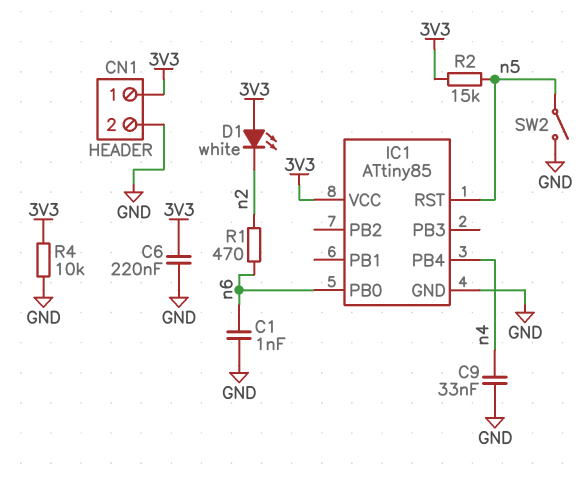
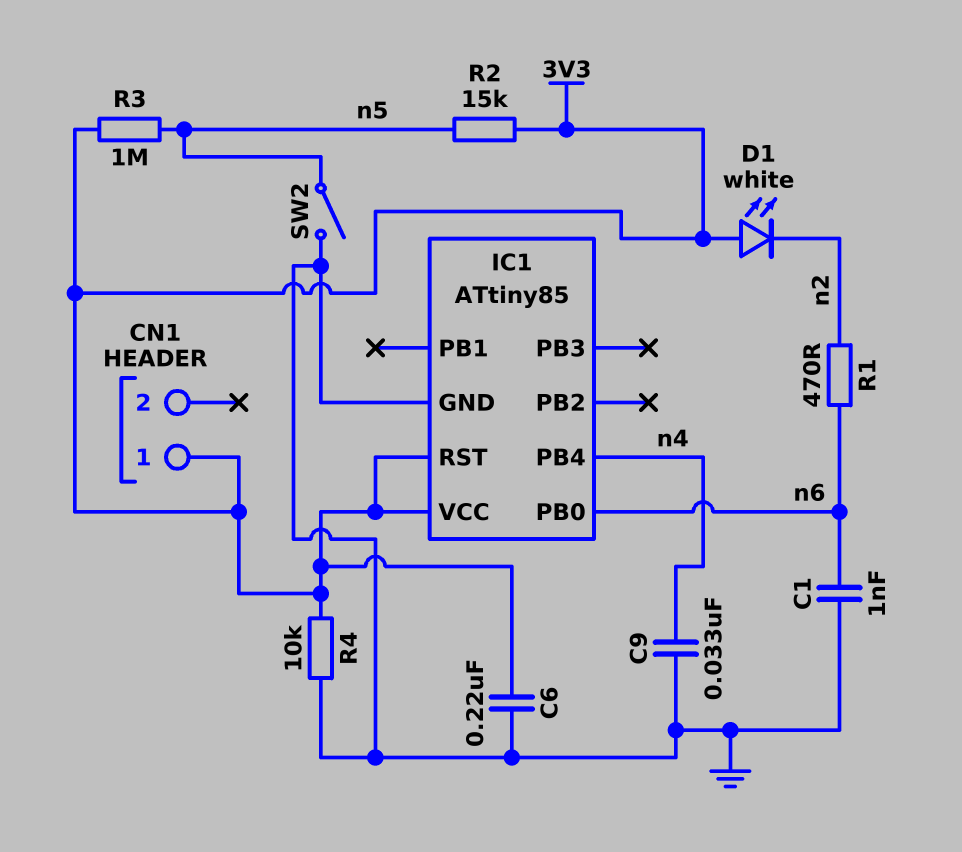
CN1 pin 2: GND -> none
IC1 pin RST: n5 -> 3V3
R3: none -> 1M (3V3, n5)

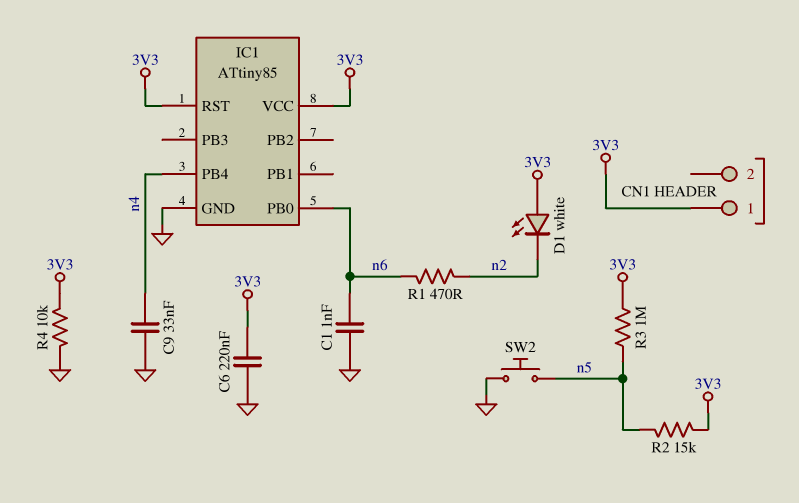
SW2: switch (GND, n5) -> button (GND, n5)

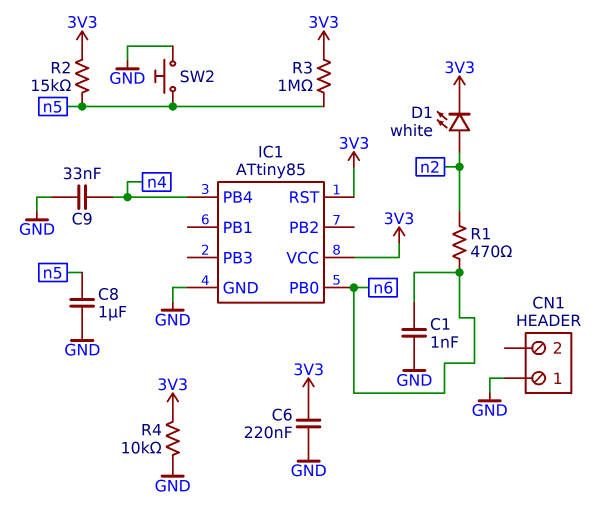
C8: none -> 1uF (GND, n5)
CN1 pin 1: 3V3 -> GND
D1: LED white (A 3V3, K n2) -> LED white (A n2, K 3V3)

